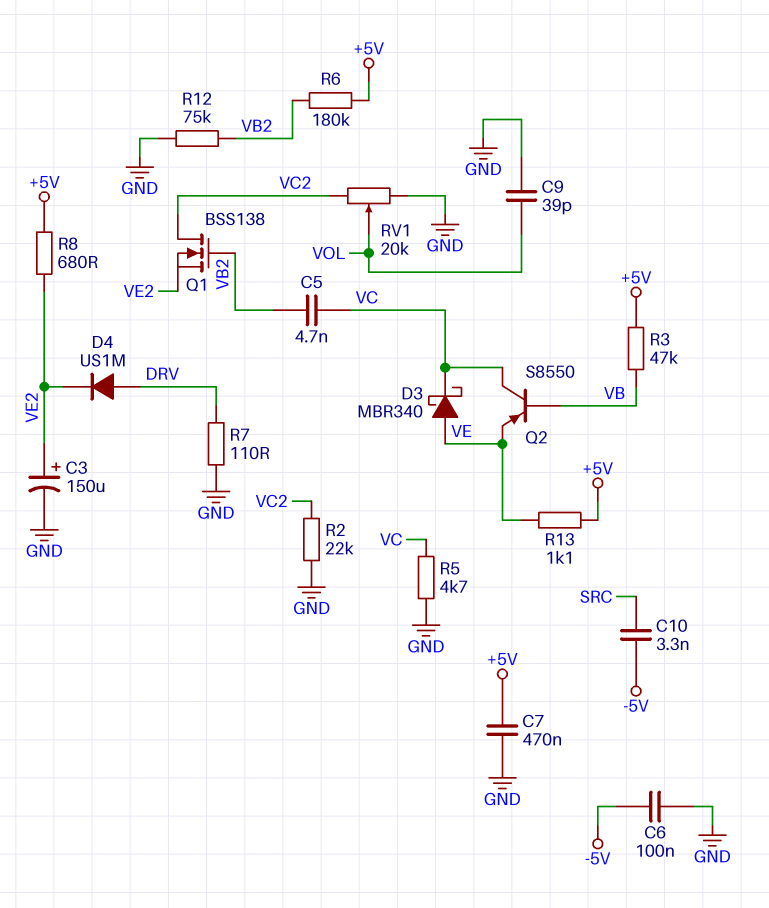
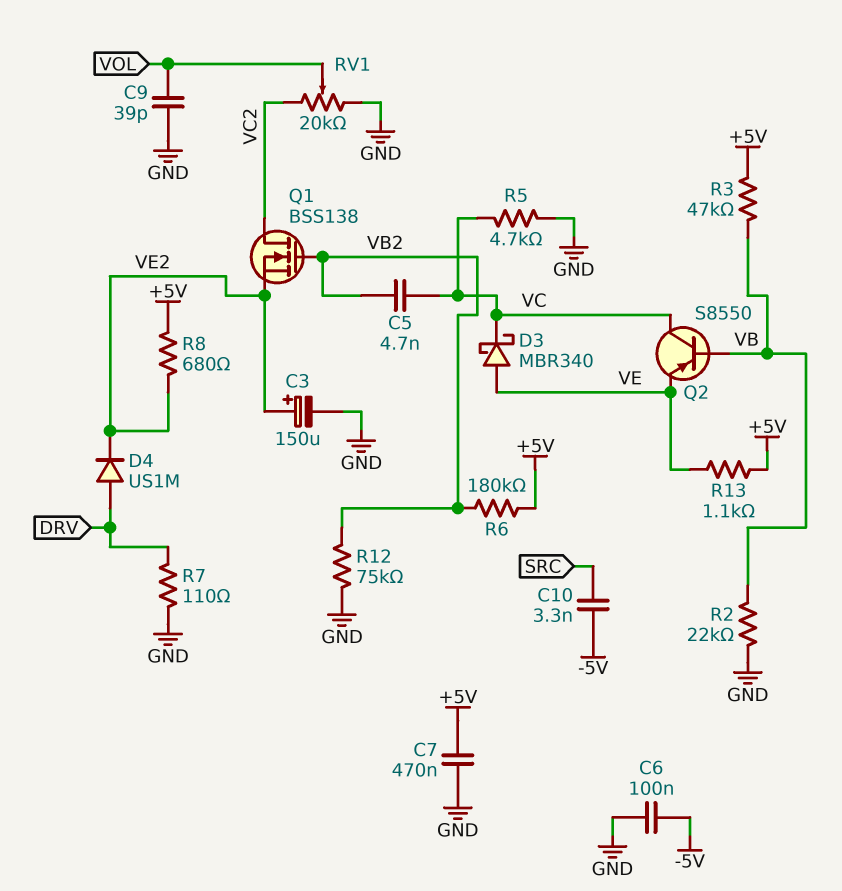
R2: 22k (GND, VC2) -> 22k (GND, VB)

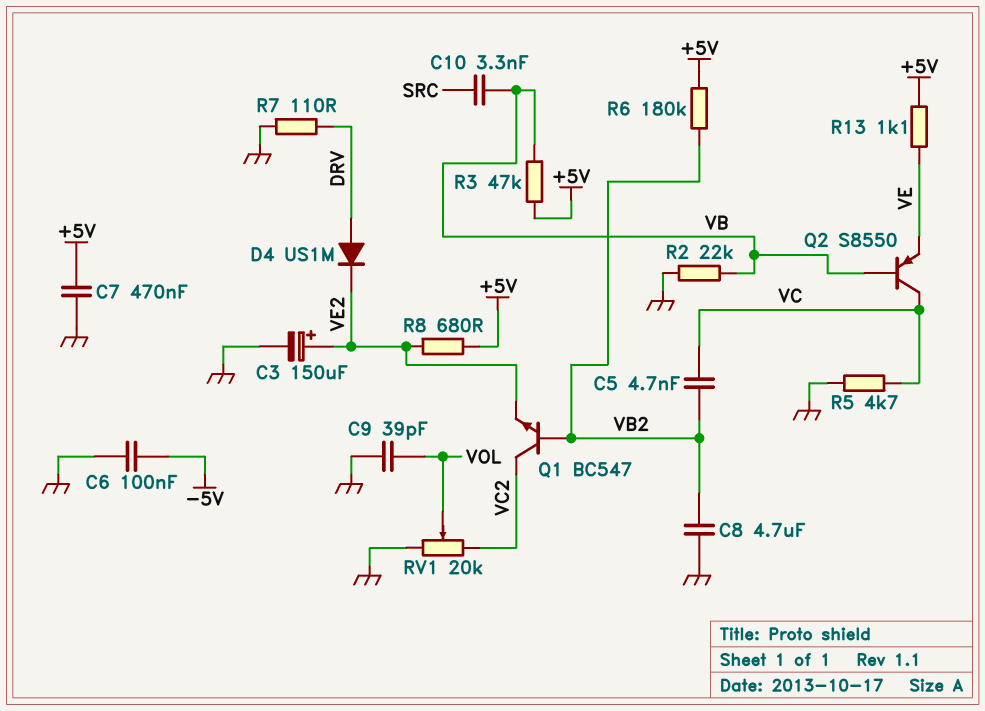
C8: none -> 4.7uF (GND, VB2)
C10: 3.3nF (-5V, SRC) -> 3.3nF (SRC, VB)
D3: schottky MBR340 (A VE, K VC) -> none
Q1: NMOS BSS138 (G VB2, D VC2, S VE2) -> NPN BC547 (B VB2, C VC2, E VE2)
R12: 75k (GND, VB2) -> none

